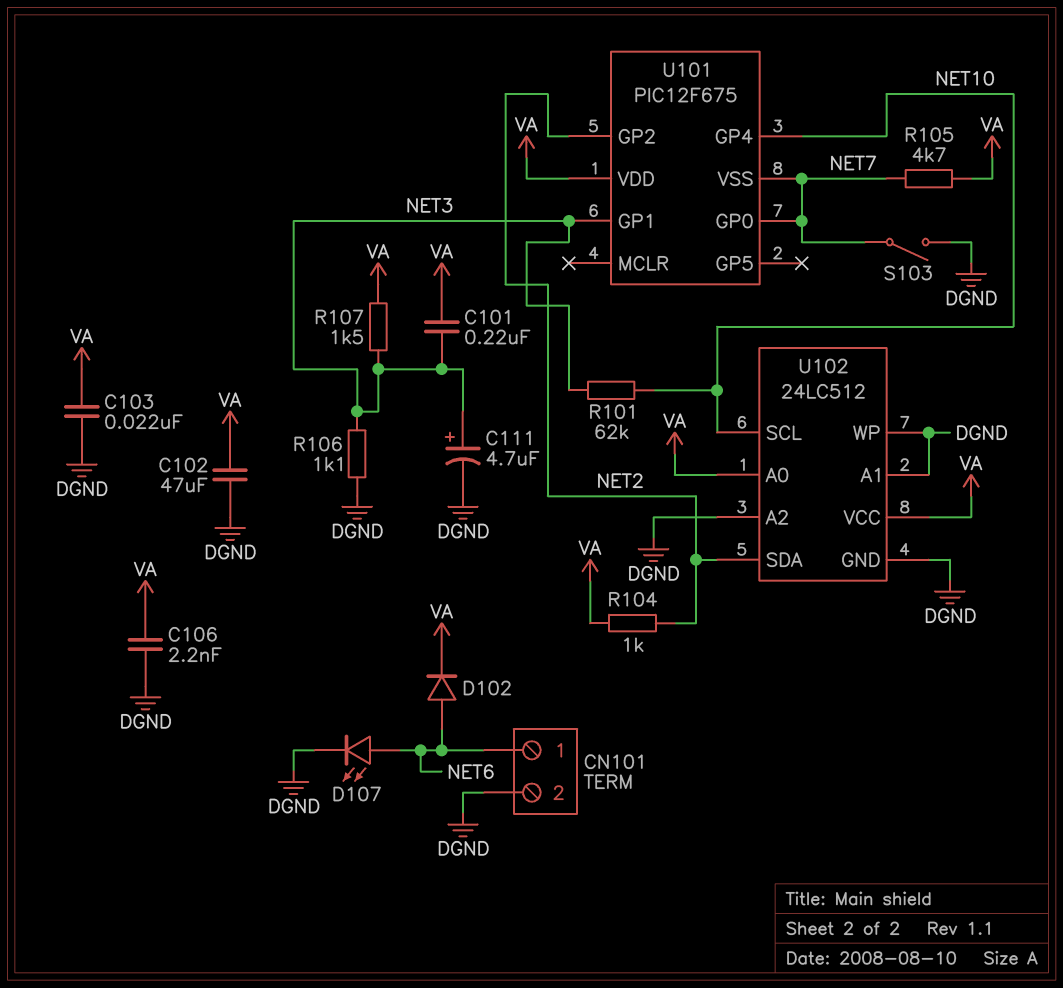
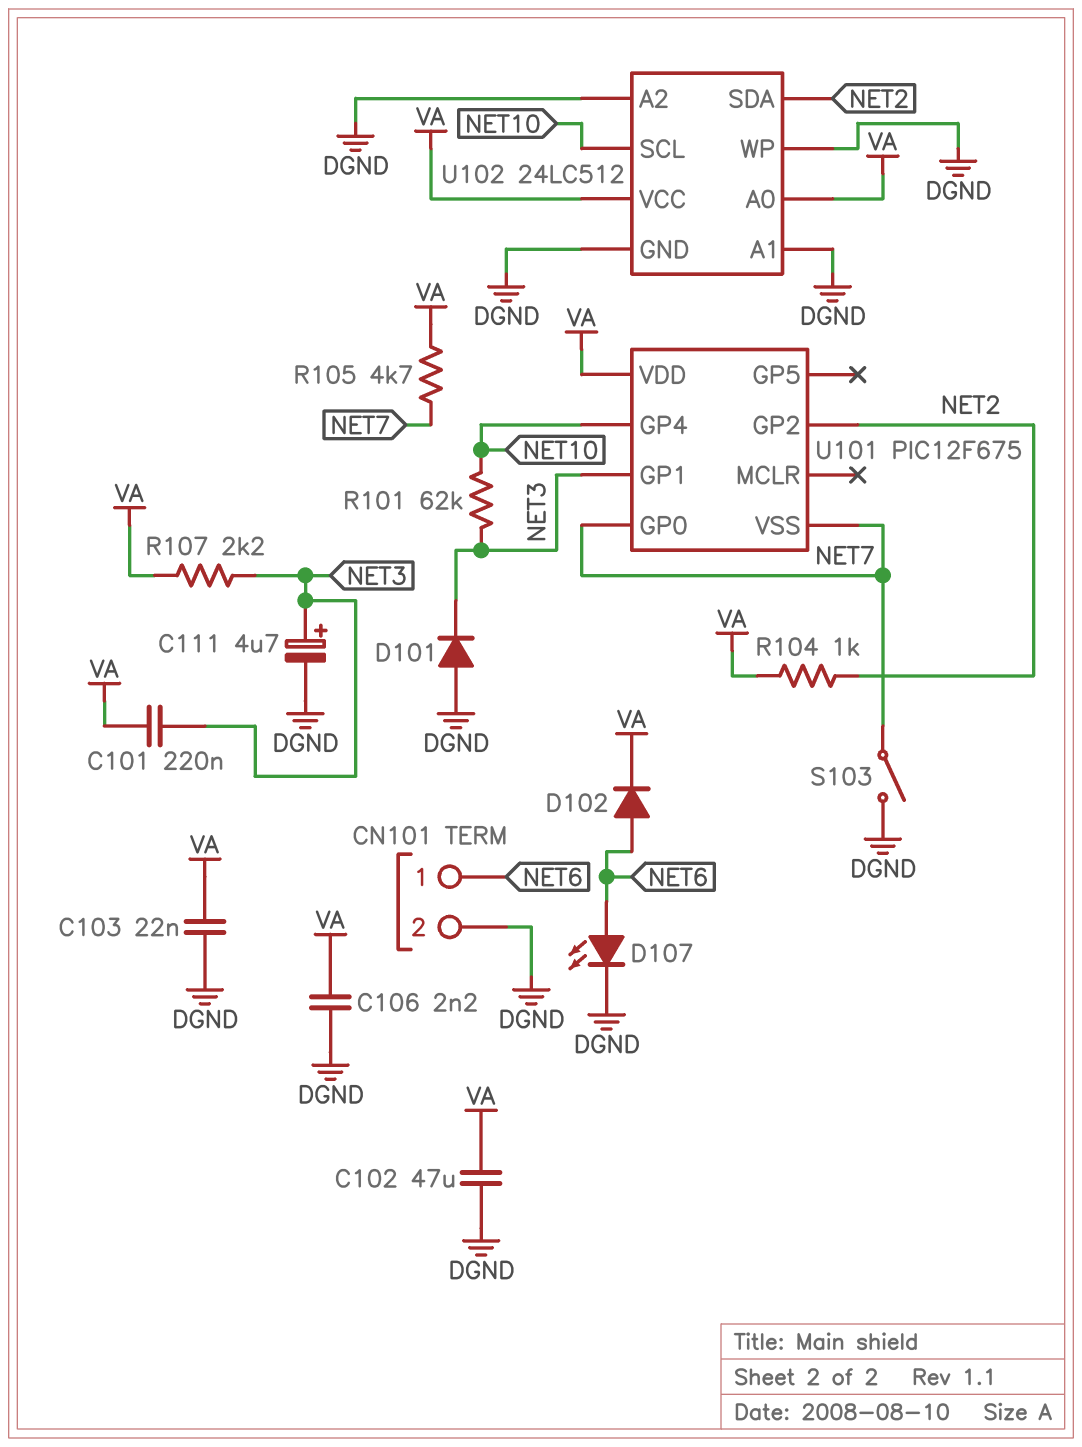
D101: none -> diode (A DGND, K NET3)
R106: 1.1k (DGND, NET3) -> none
R107: 1.5k (NET3, VA) -> 2.2k (NET3, VA)

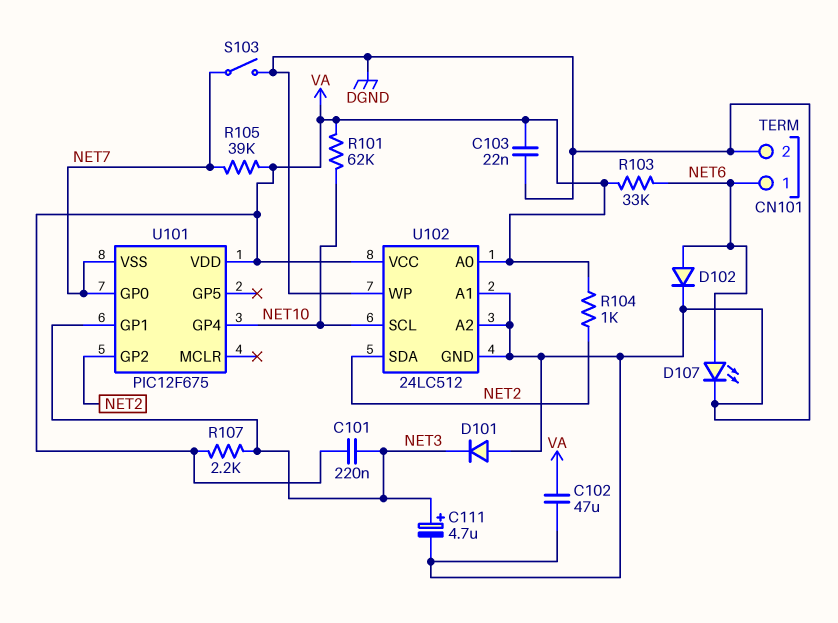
C106: 2.2nF (DGND, VA) -> none
D102: diode (A NET6, K VA) -> diode (A NET6, K DGND)
R101: 62k (NET3, NET10) -> 62k (NET10, VA)
R103: none -> 33k (NET6, VA)
R105: 4.7k (NET7, VA) -> 39k (NET7, VA)

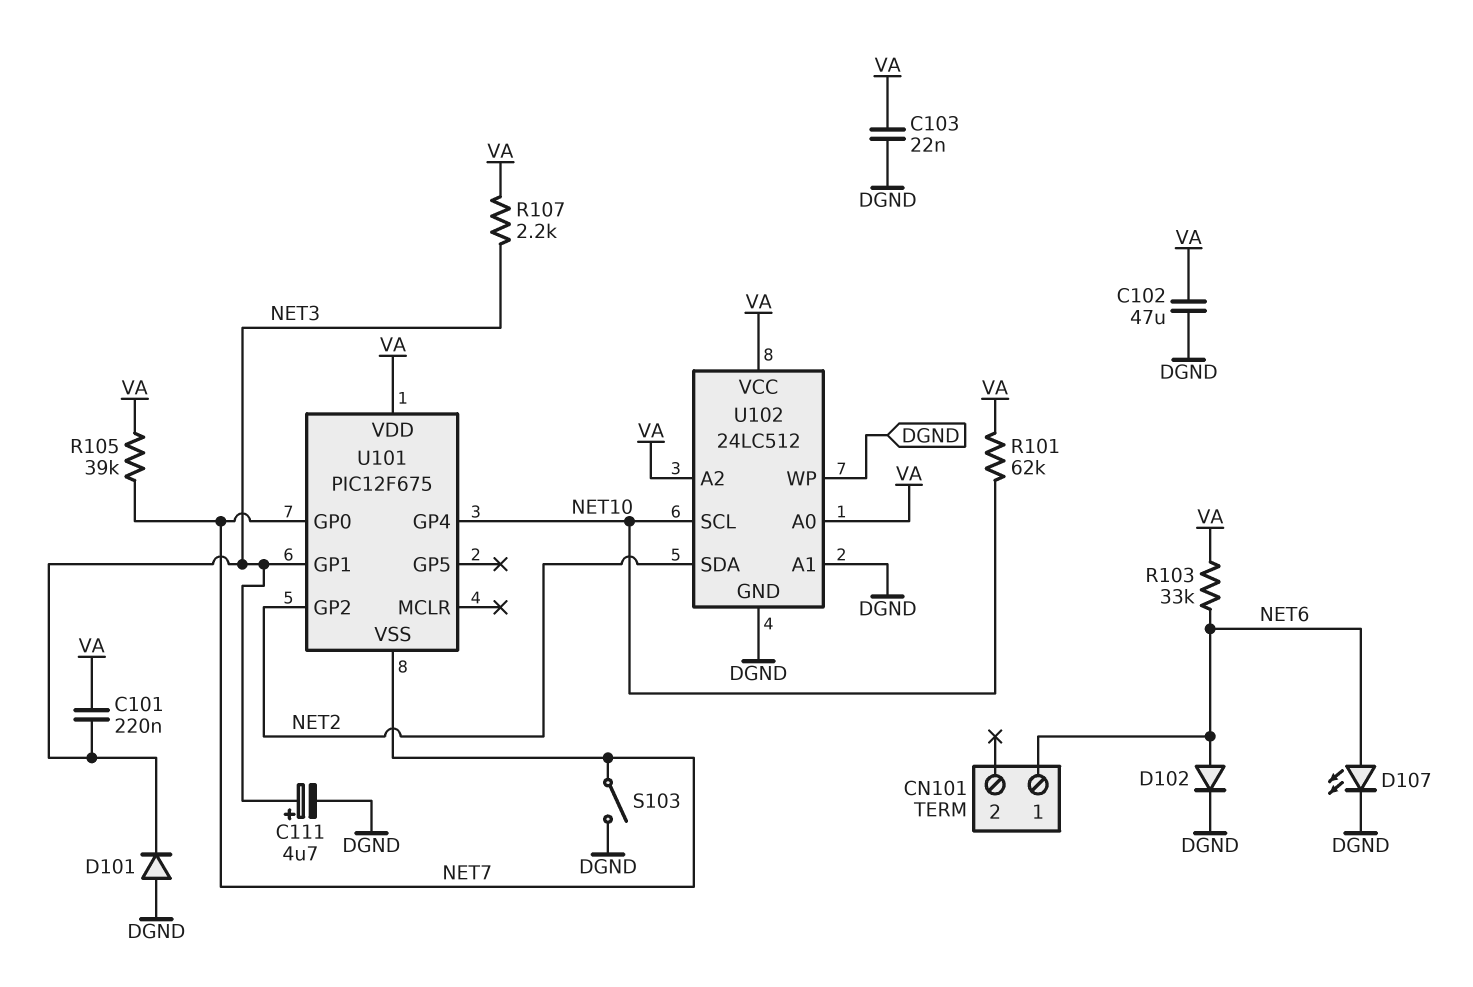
CN101 pin 2: DGND -> none
R104: 1k (NET2, VA) -> none
U102 pin A2: DGND -> VA

